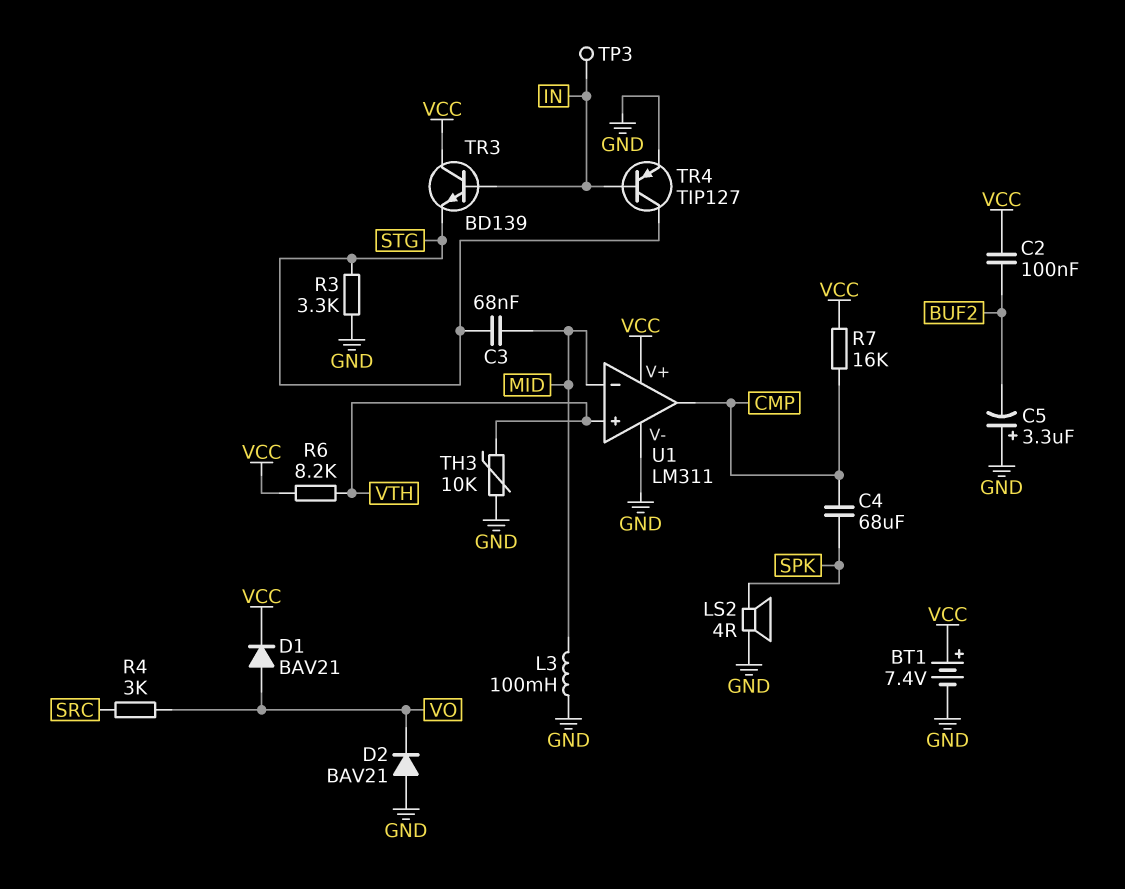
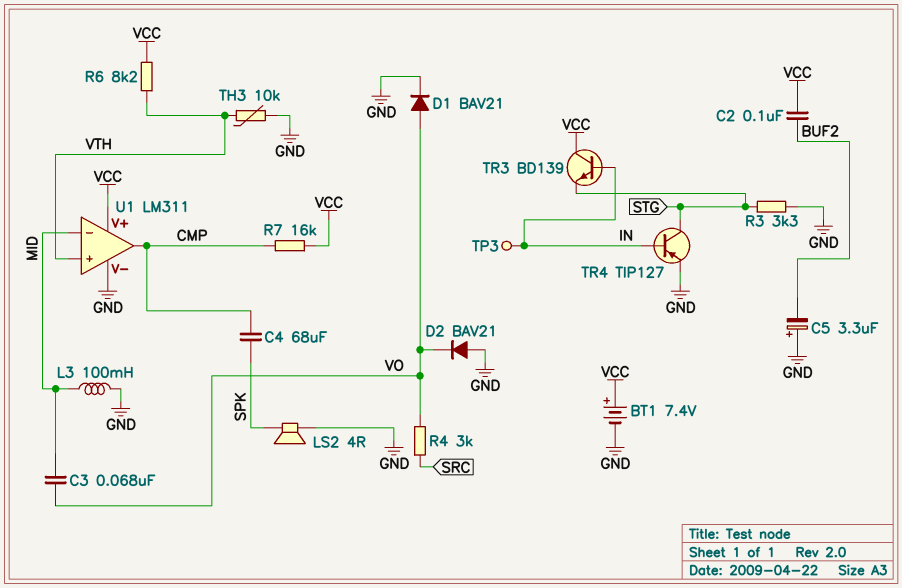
C3: 68nF (MID, STG) -> 68nF (MID, VO)
D1: diode BAV21 (A VO, K VCC) -> diode BAV21 (A VO, K GND)

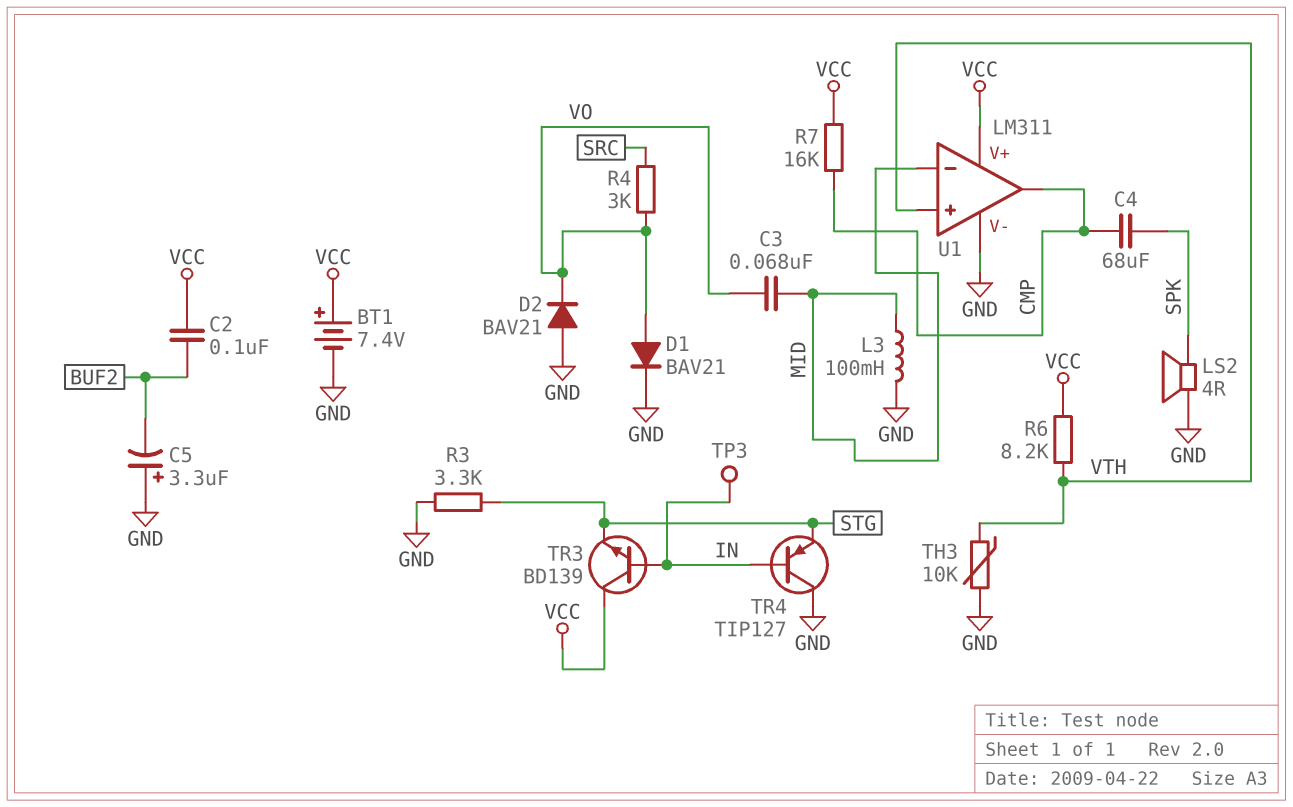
TR4: PNP TIP127 (B IN, C STG, E GND) -> PNP TIP127 (B IN, C GND, E STG)

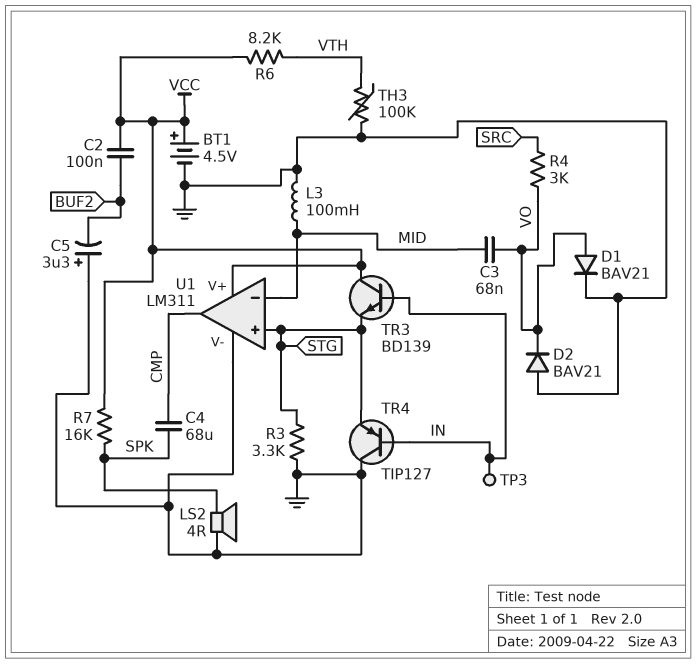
BT1: 7.4V (plus VCC, minus GND) -> 4.5V (plus VCC, minus GND)
R7: 16k (CMP, VCC) -> 16k (SPK, VCC)
TH3: 10k (GND, VTH) -> 100k (GND, VTH)
U1 pin in+: VTH -> STG

